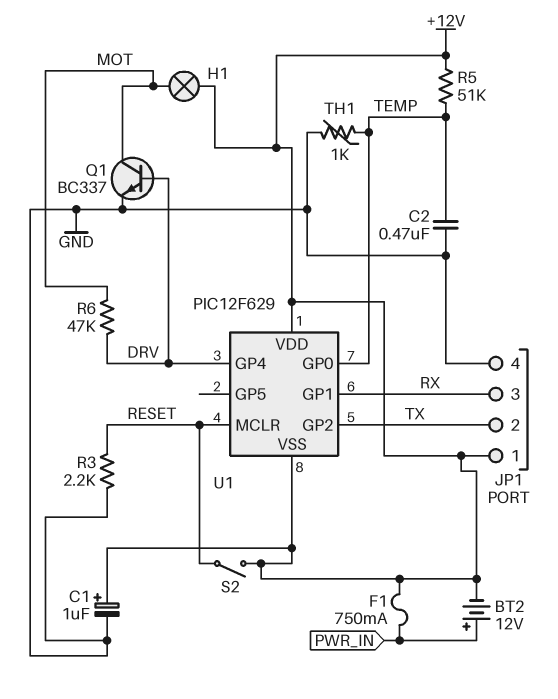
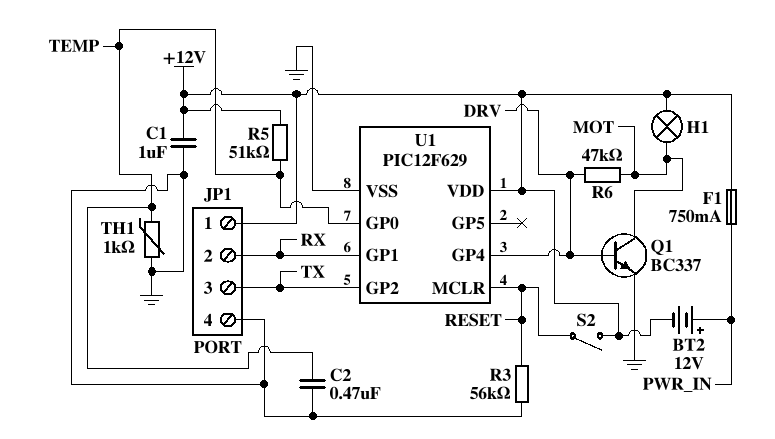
C1: 1uF (plus +12V, minus GND) -> 1uF (+12V, GND)
JP1 pin 2: TX -> RX
JP1 pin 3: RX -> TX
R3: 2.2k (GND, RESET) -> 56k (GND, RESET)
U1 pin VSS: +12V -> GND

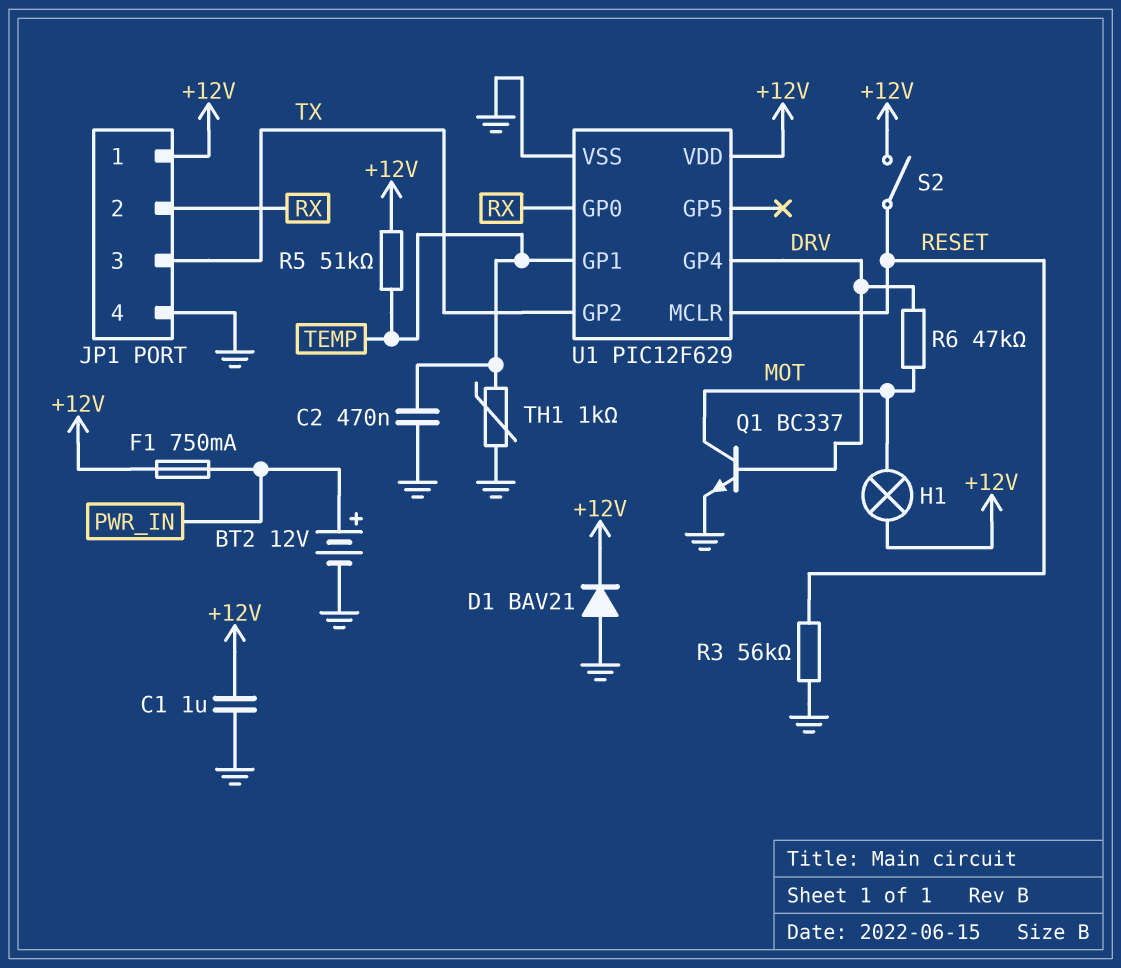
BT2: 12V (plus PWR_IN, minus +12V) -> 12V (plus PWR_IN, minus GND)
D1: none -> diode BAV21 (A GND, K +12V)
U1 pin GP0: TEMP -> RX
U1 pin GP1: RX -> TEMP

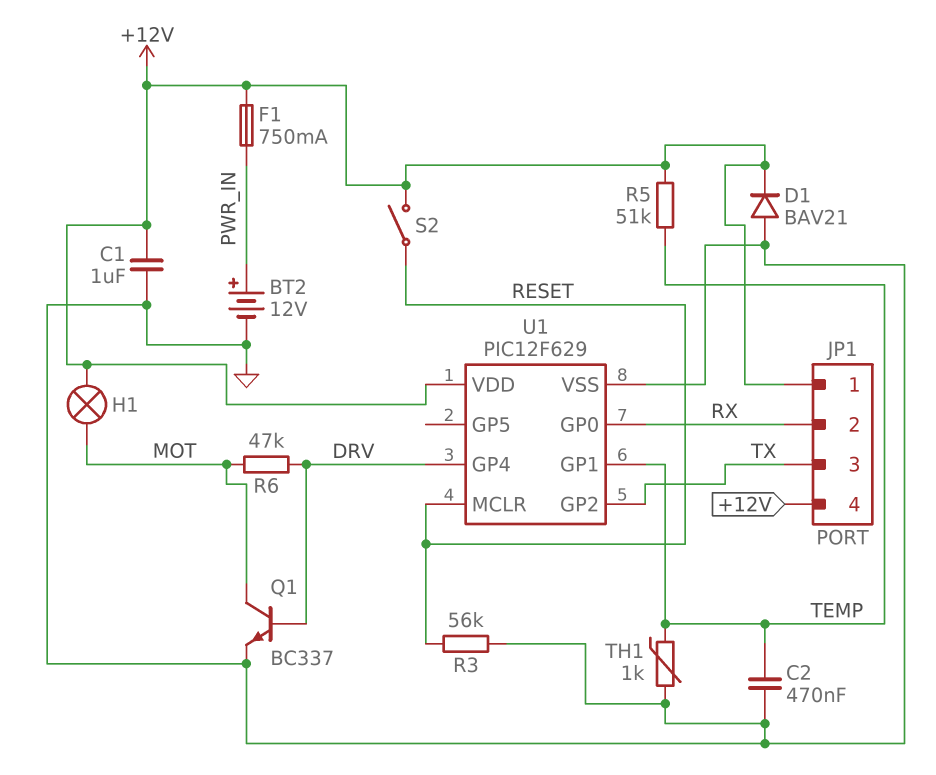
JP1 pin 4: GND -> +12V

